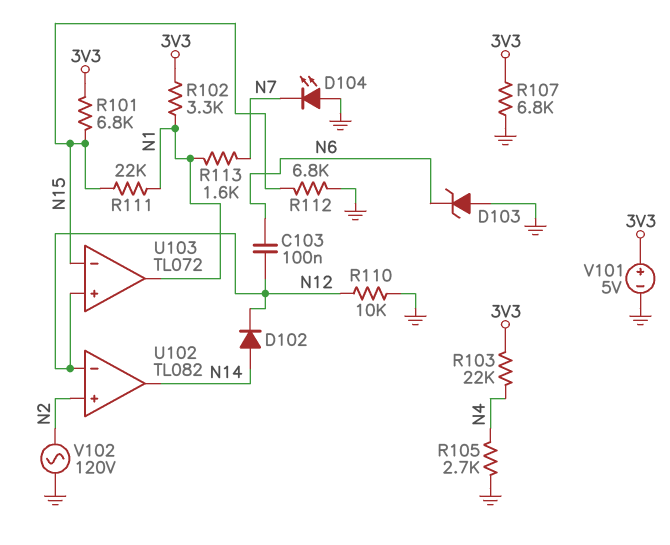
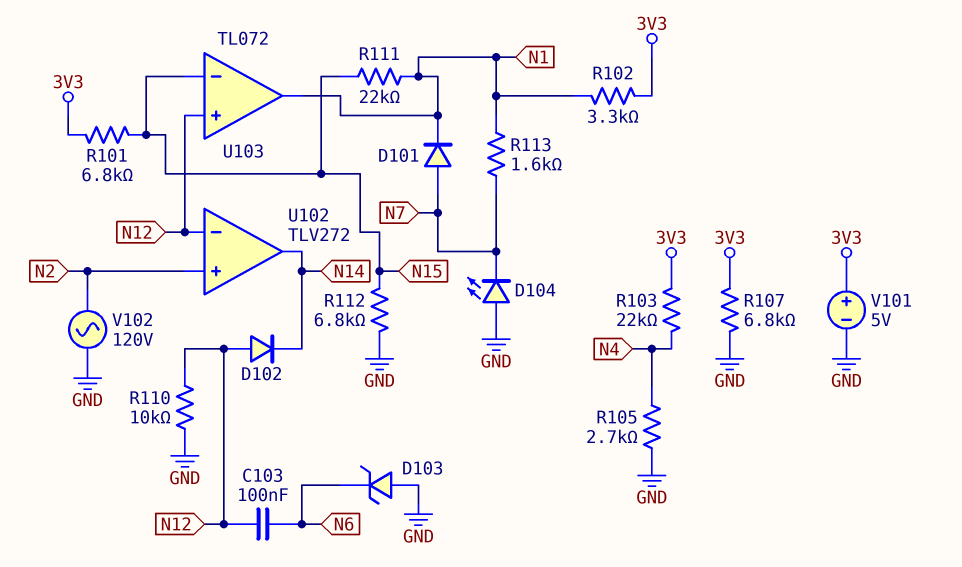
D101: none -> diode (A N7, K N1)
D102: diode (A N14, K N12) -> diode (A N12, K N14)
U102: TL082 -> TLV272

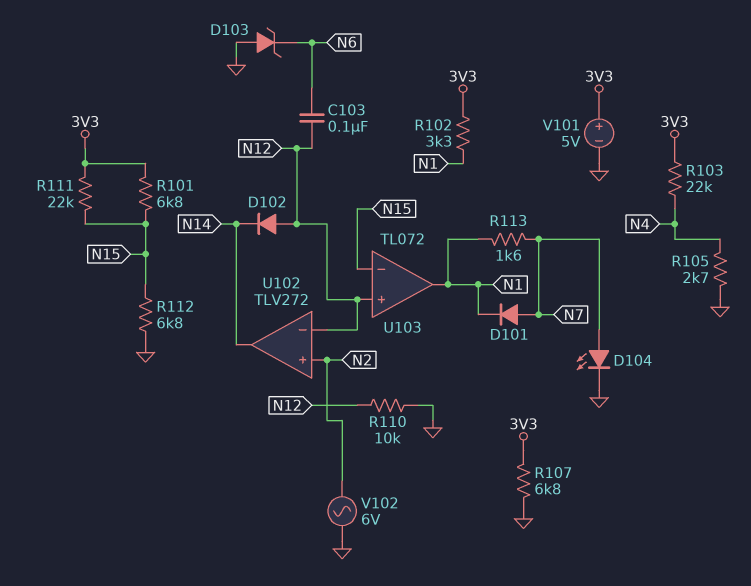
D104: LED (A GND, K N7) -> LED (A N7, K GND)
R111: 22k (N1, N15) -> 22k (3V3, N15)
V102: AC 120V (GND, N2) -> AC 6V (GND, N2)

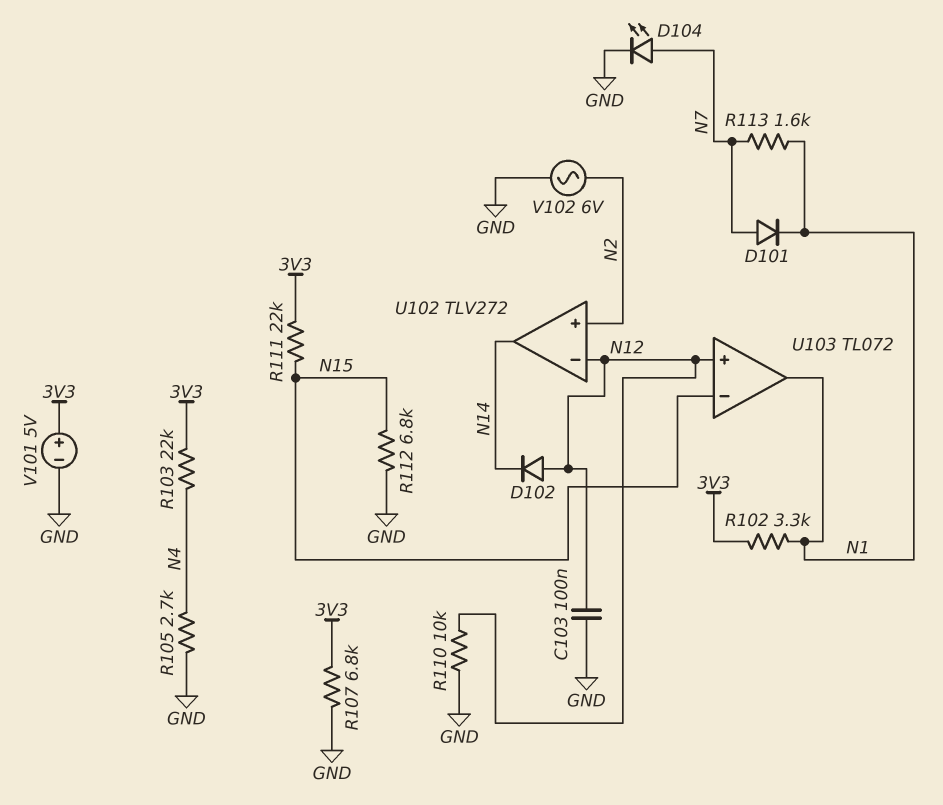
C103: 100nF (N6, N12) -> 100nF (GND, N12)
D103: zener (A GND, K N6) -> none
R101: 6.8k (3V3, N15) -> none

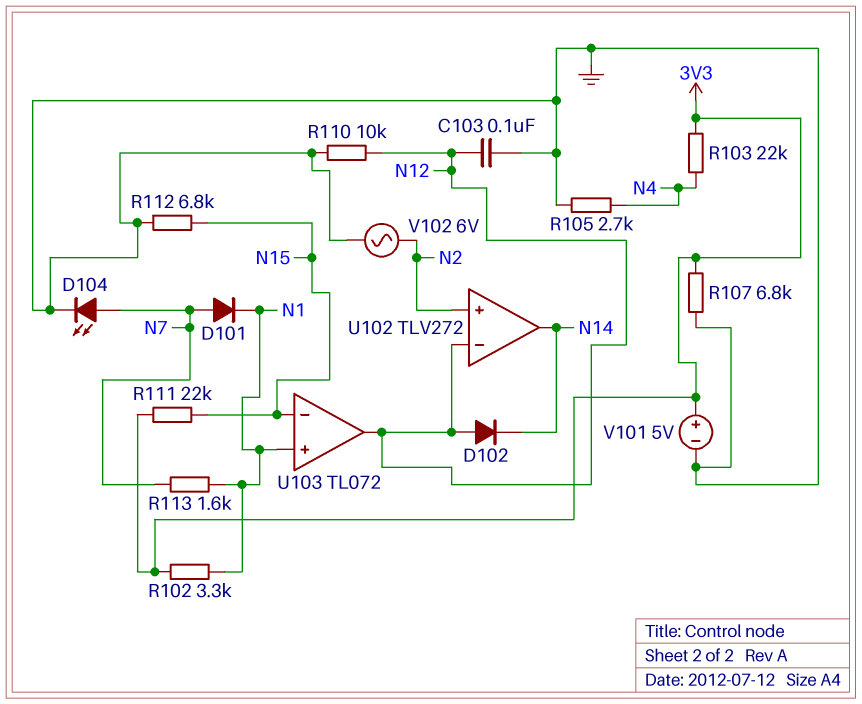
U103 pin in+: N12 -> N1
U103 pin out: N1 -> N12

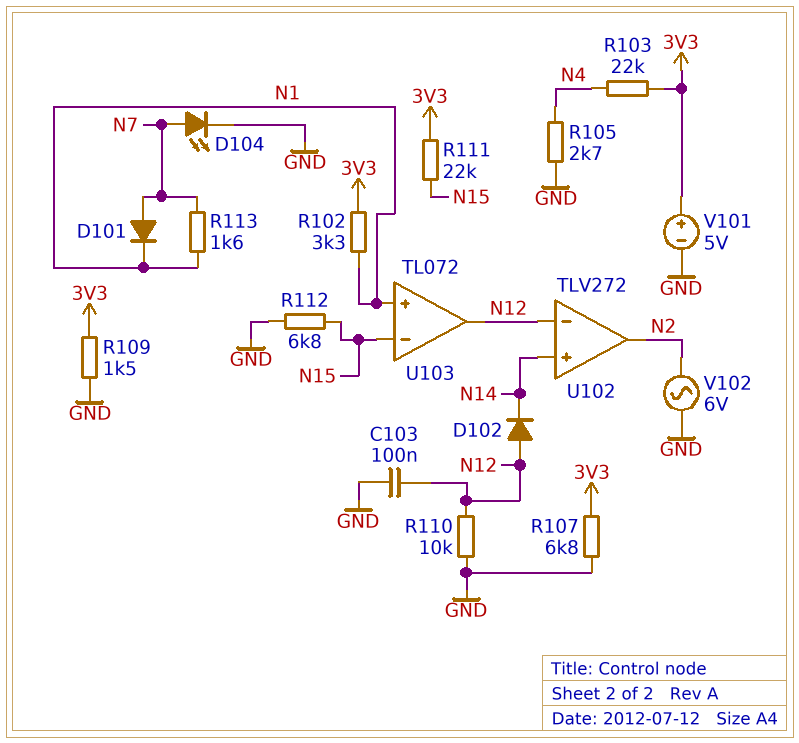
R109: none -> 1.5k (3V3, GND)
U102 pin in+: N2 -> N14
U102 pin out: N14 -> N2

